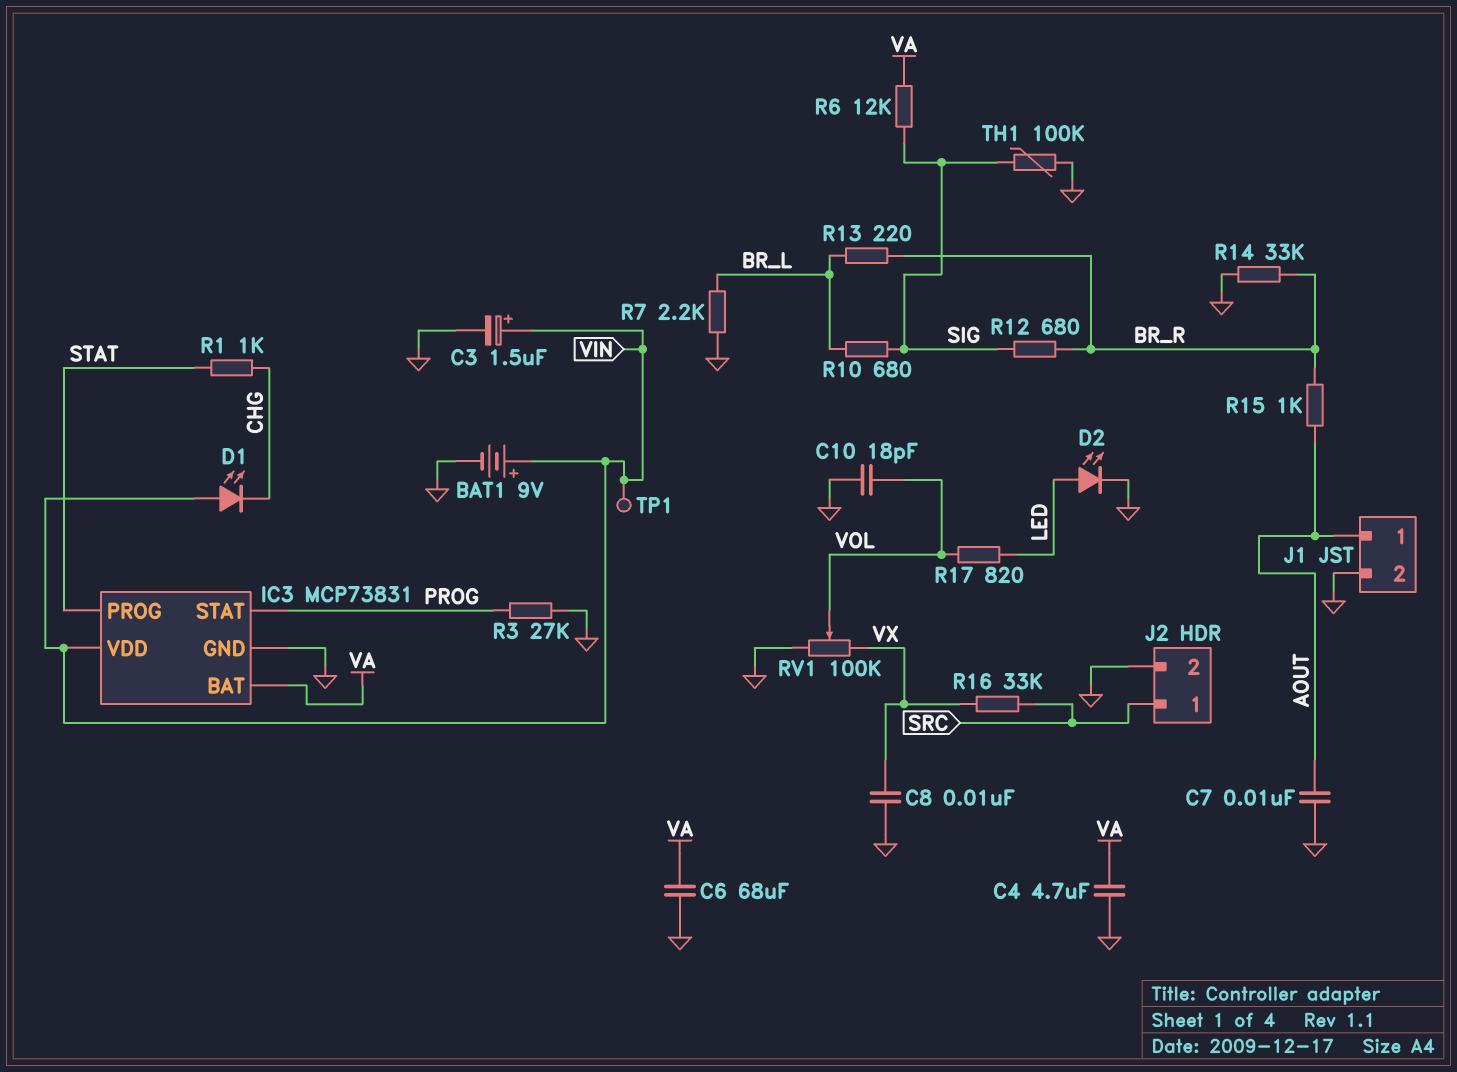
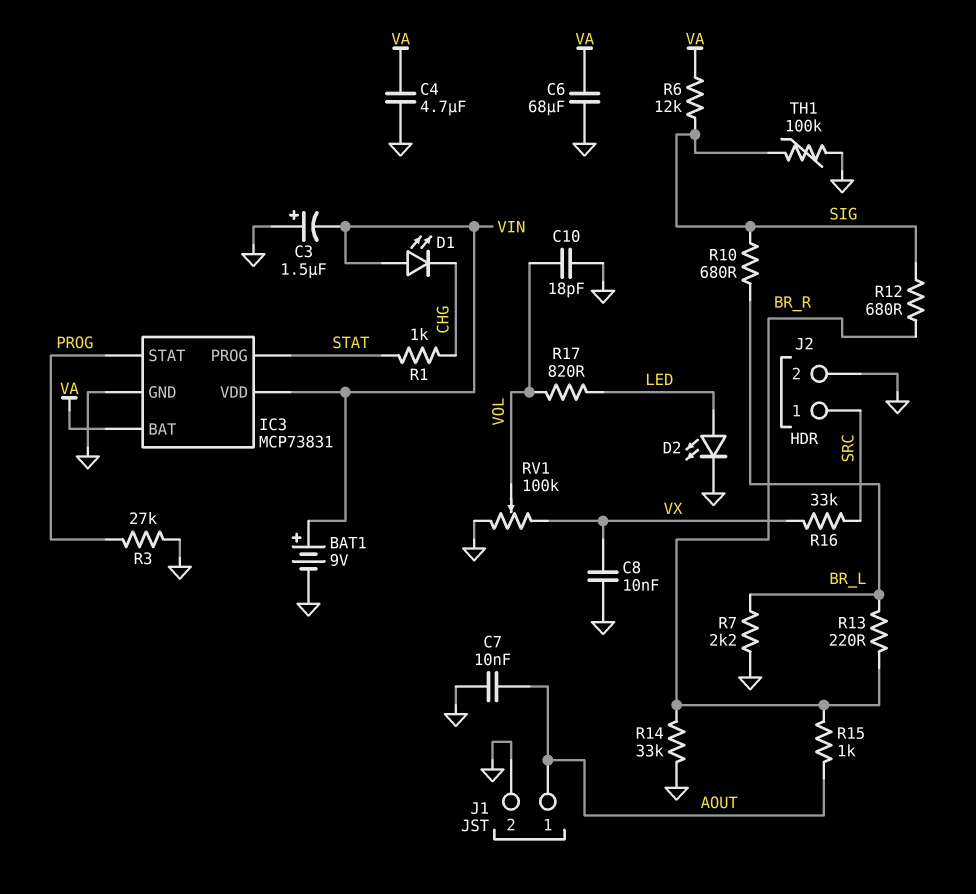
C3: 1.5uF (plus VIN, minus GND) -> 1.5uF (plus GND, minus VIN)
TP1: test point (VIN) -> none

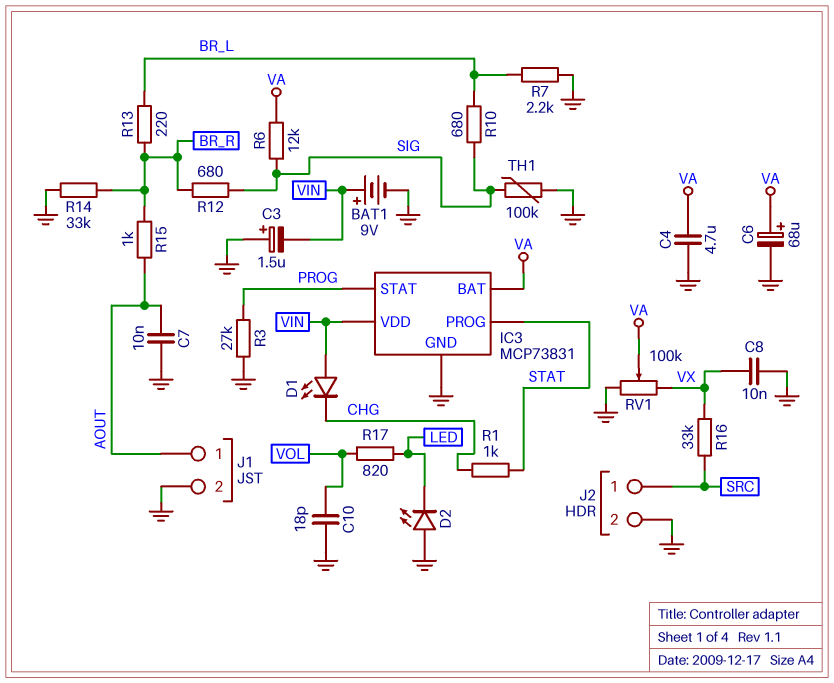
C6: 68uF (GND, VA) -> 68uF (plus VA, minus GND)
D2: LED (A LED, K GND) -> LED (A GND, K LED)
RV1: 100k (GND, VX, wiper VOL) -> 100k (GND, VX, wiper VA)

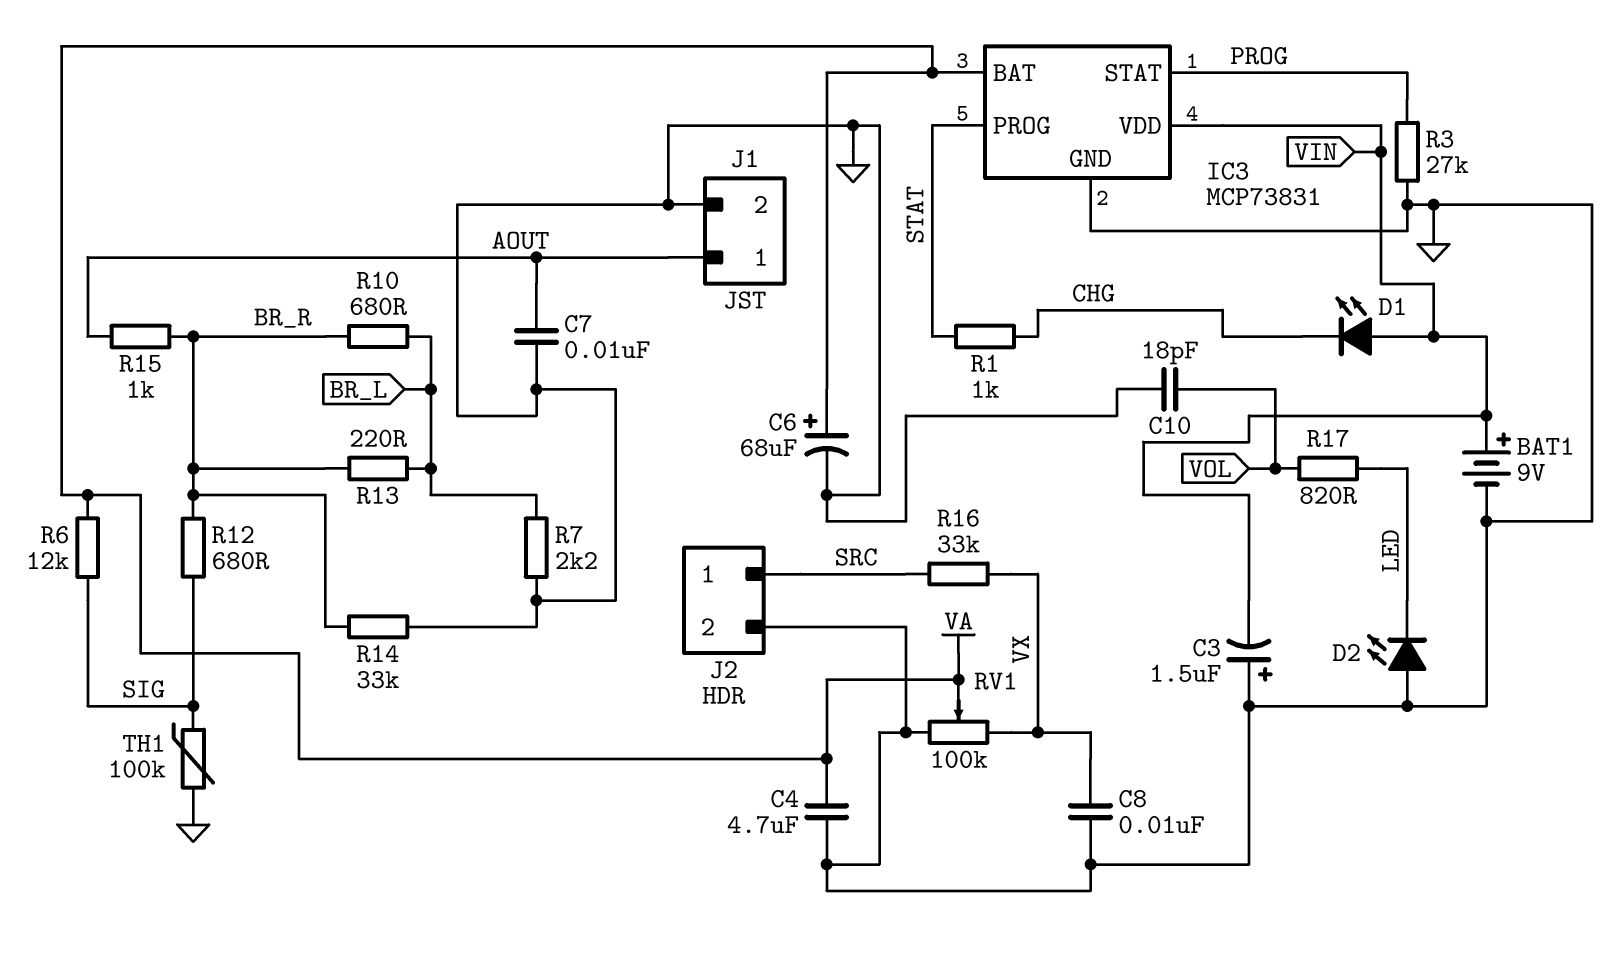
R10: 680 (BR_L, SIG) -> 680 (BR_L, BR_R)

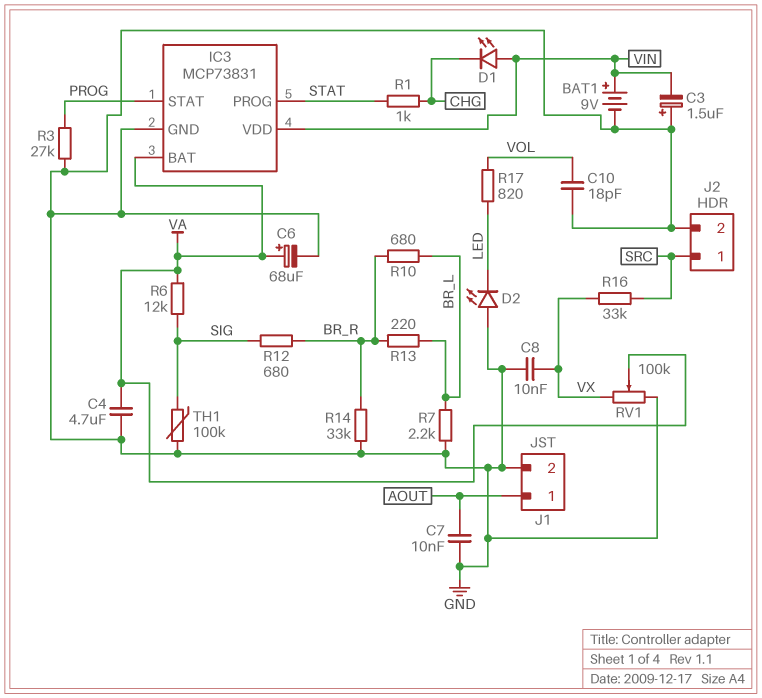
R15: 1k (AOUT, BR_R) -> none

